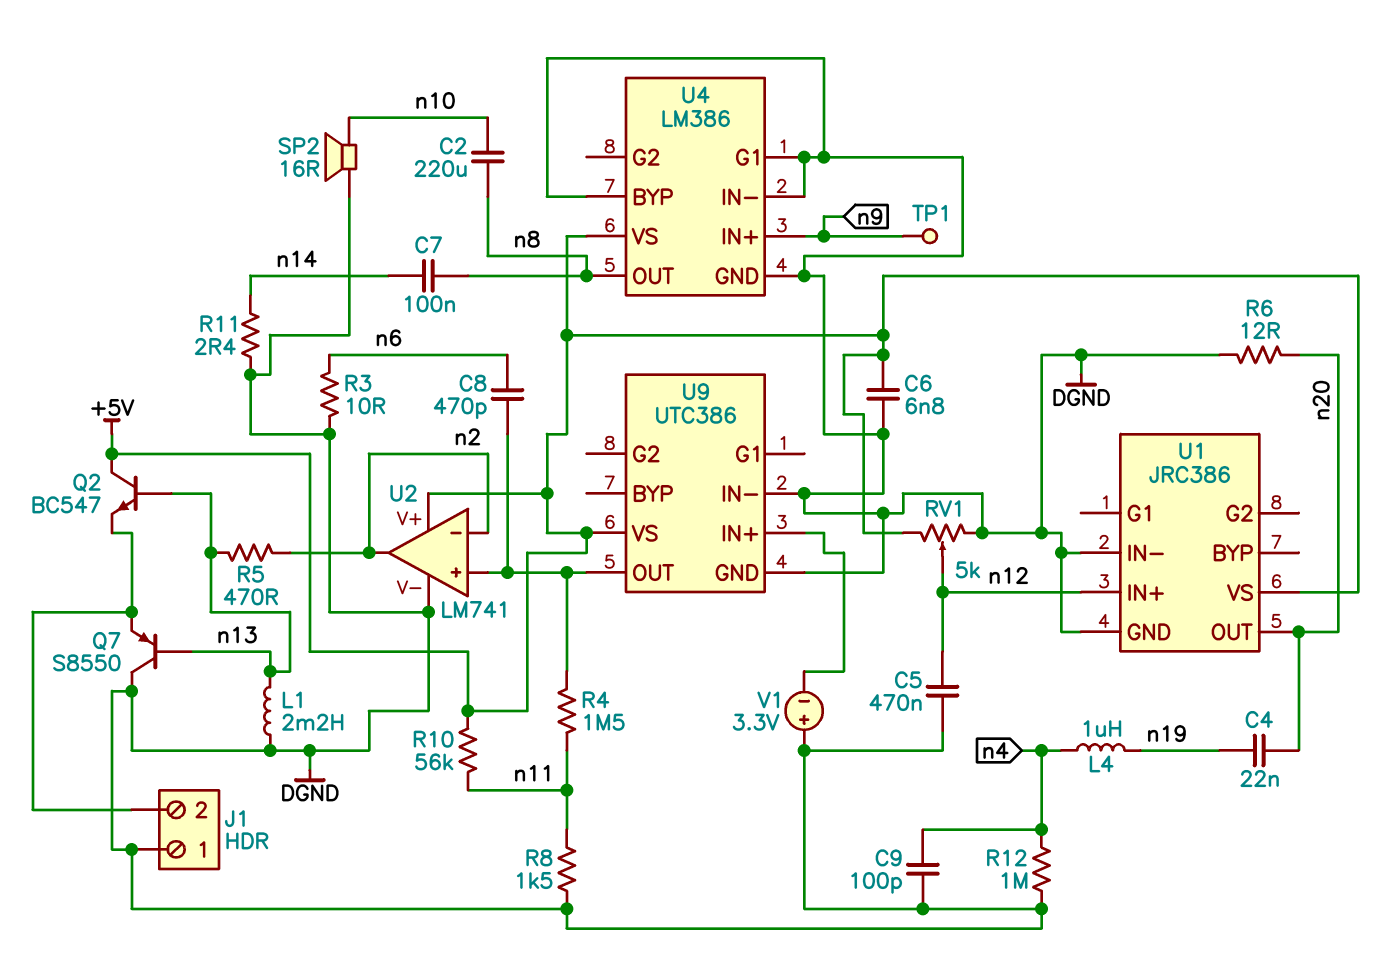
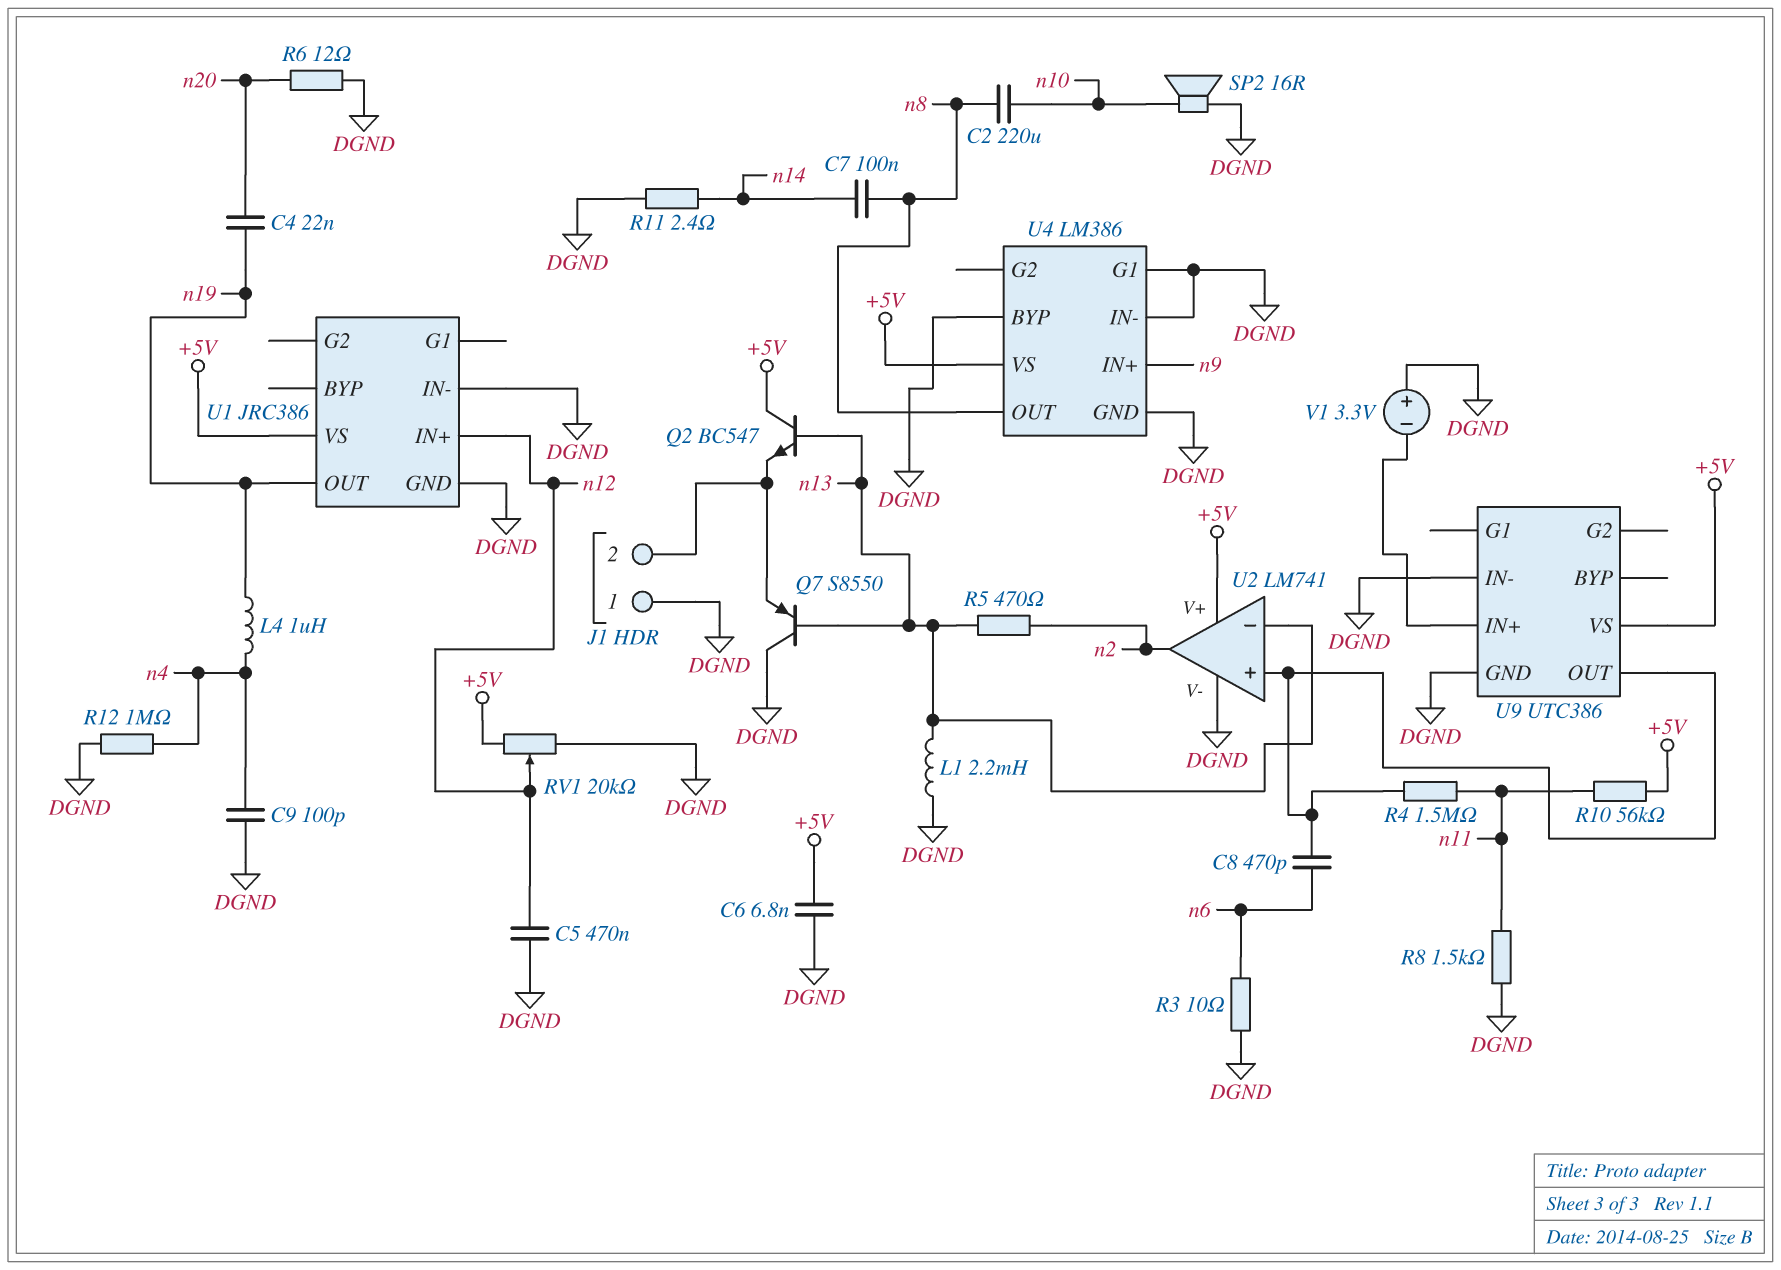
RV1: 5k (+5V, DGND, wiper n12) -> 20k (+5V, DGND, wiper n12)
TP1: test point (n9) -> none
U1 pin OUT: n20 -> n19
U2 pin in-: n2 -> n13

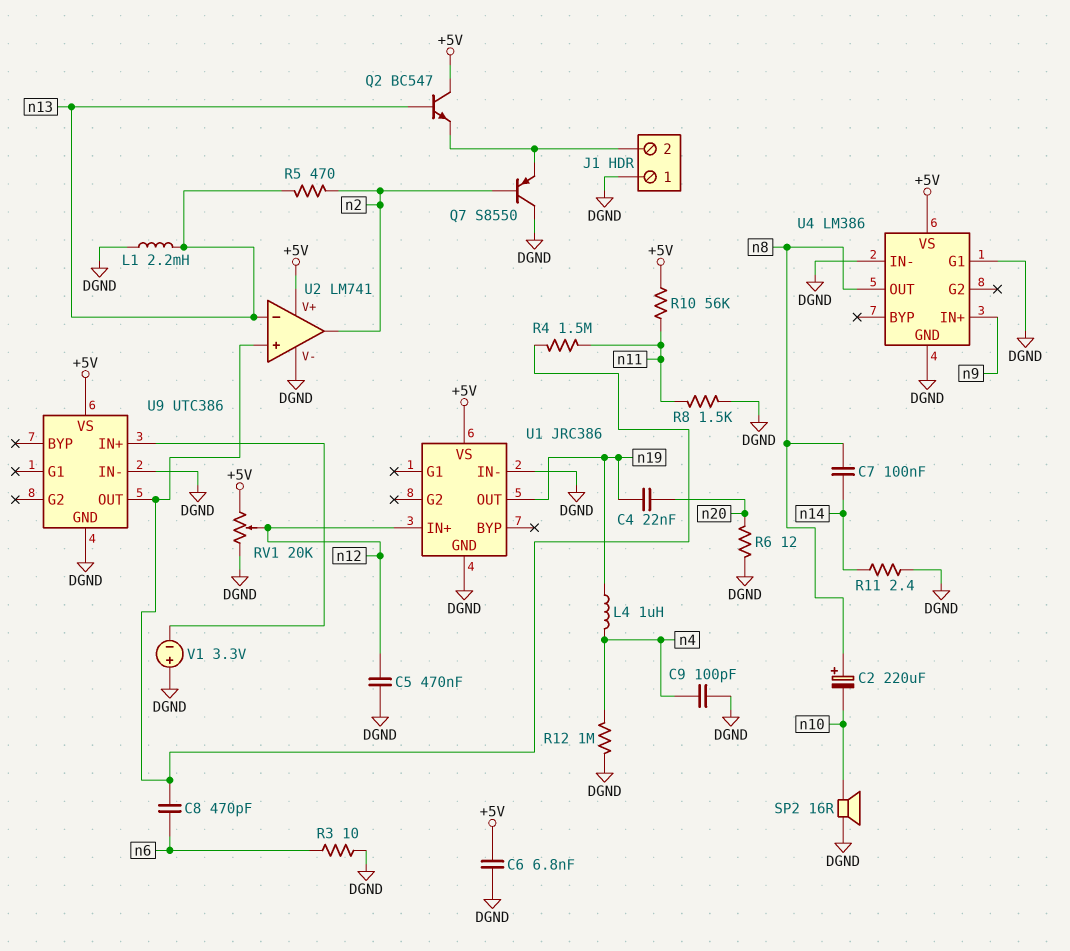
C2: 220uF (n8, n10) -> 220uF (plus n8, minus n10)
Q7: PNP S8550 (B n13, C DGND, E J1/2) -> PNP S8550 (B n2, C DGND, E J1/2)
U4 pin BYP: DGND -> none

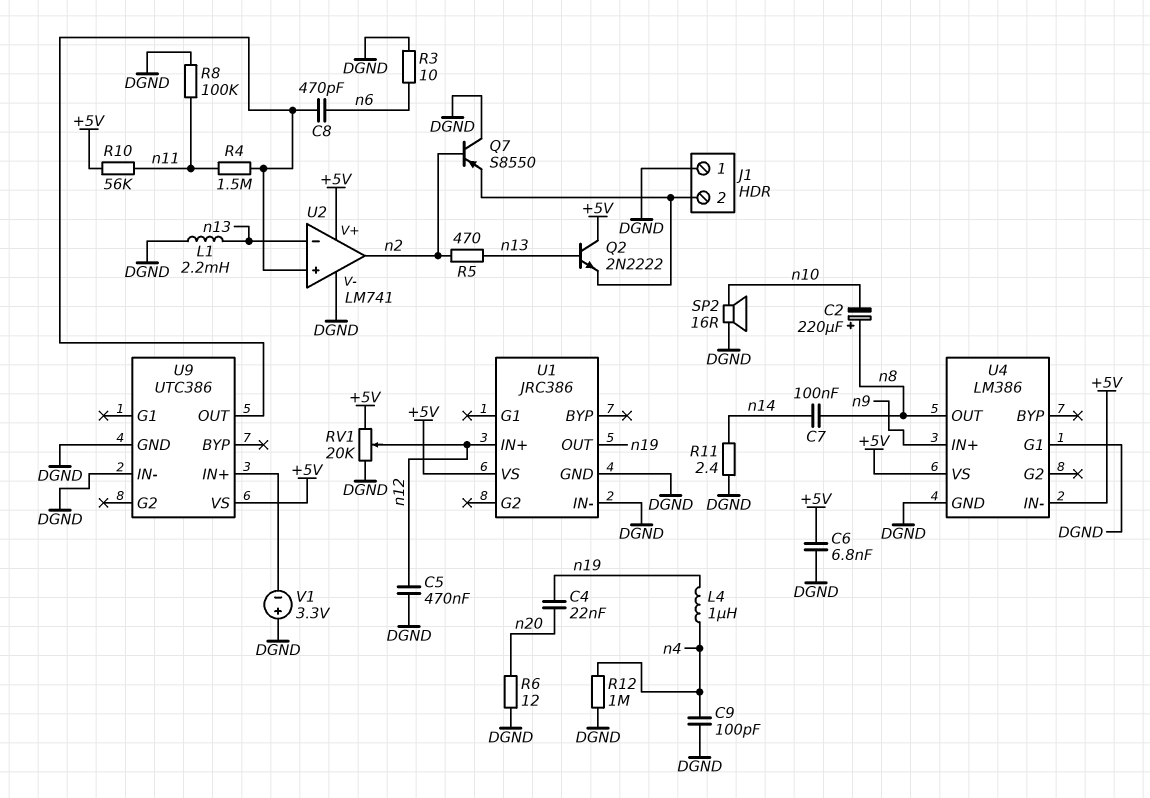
Q2: NPN BC547 (B n13, C +5V, E J1/2) -> NPN 2N2222 (B n13, C +5V, E J1/2)
R8: 1.5k (DGND, n11) -> 100k (DGND, n11)
U4 pin IN-: DGND -> +5V

